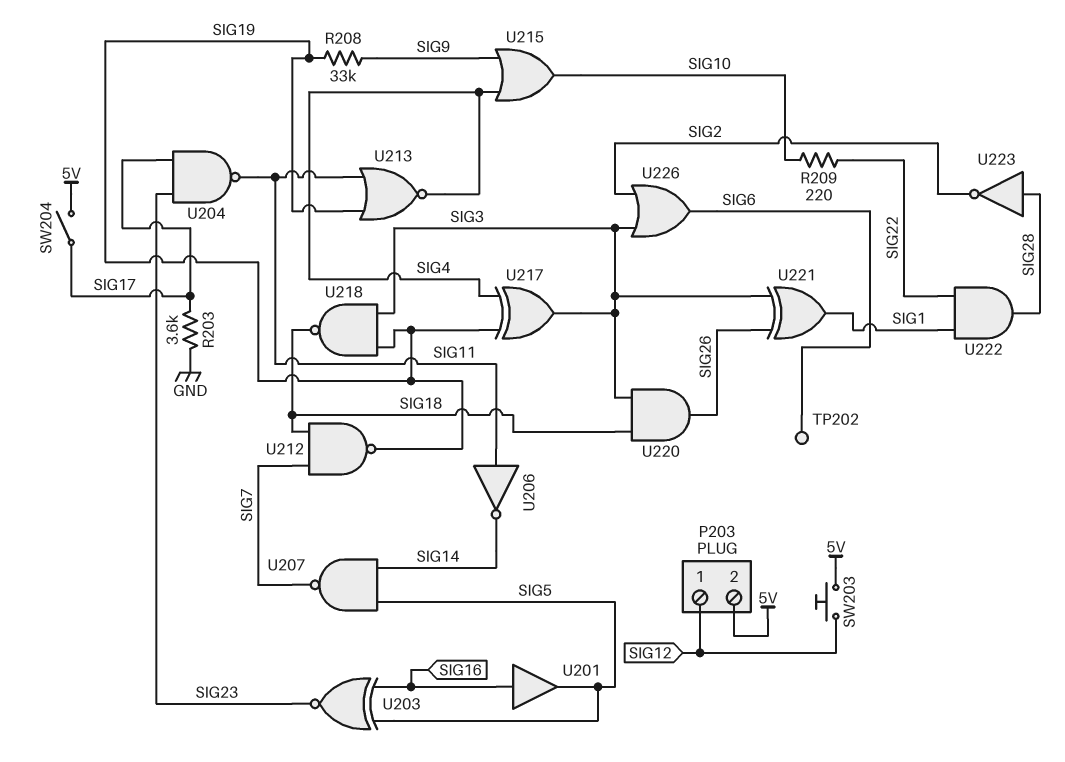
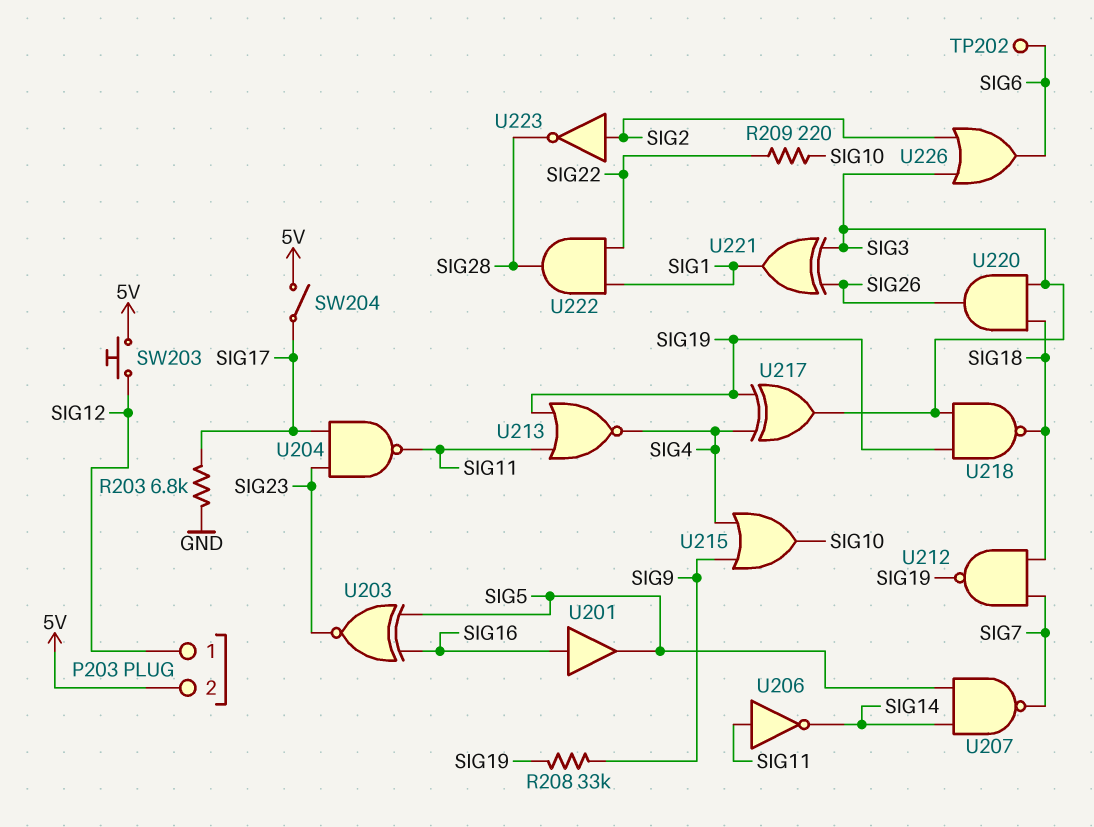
R203: 3.6k (GND, SIG17) -> 6.8k (GND, SIG17)
U223: NOT (in SIG28, out SIG2) -> NOT (in SIG2, out SIG28)

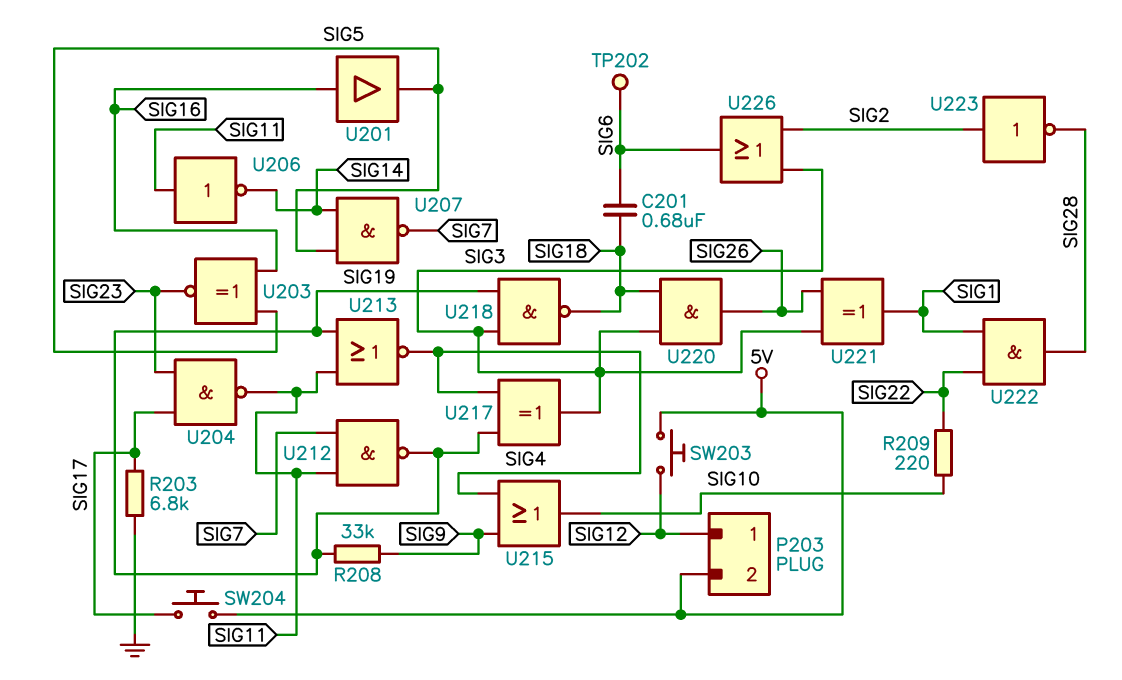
C201: none -> 680nF (SIG6, SIG18)
SW204: switch (5V, SIG17) -> button (5V, SIG17)
U212: NAND (in SIG7, in SIG18, out SIG19) -> NAND (in SIG7, in SIG11, out SIG19)

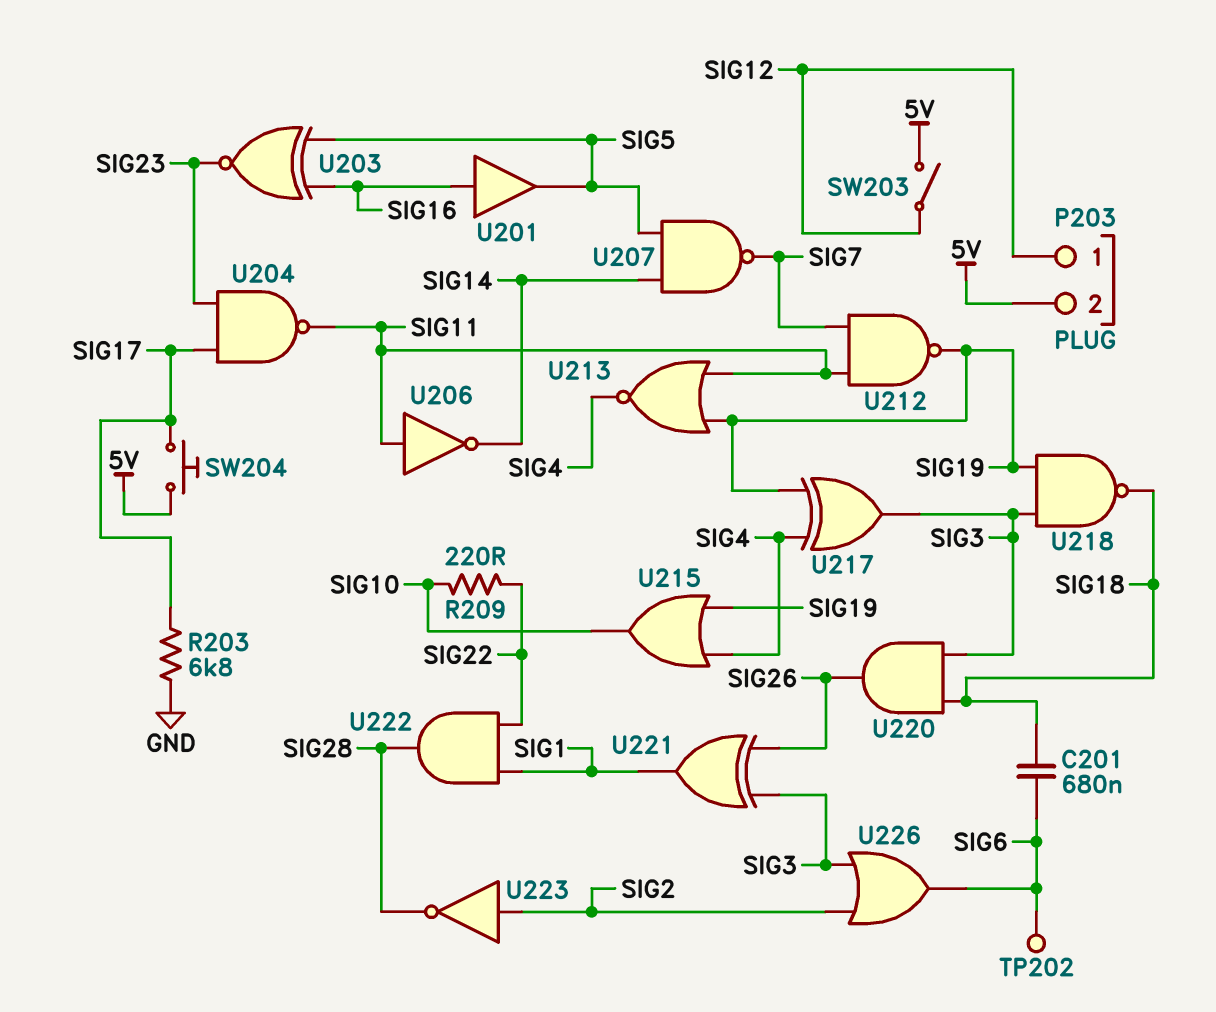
R208: 33k (SIG9, SIG19) -> none
SW203: button (5V, SIG12) -> switch (5V, SIG12)
U215: OR (in SIG4, in SIG9, out SIG10) -> OR (in SIG4, in SIG19, out SIG10)

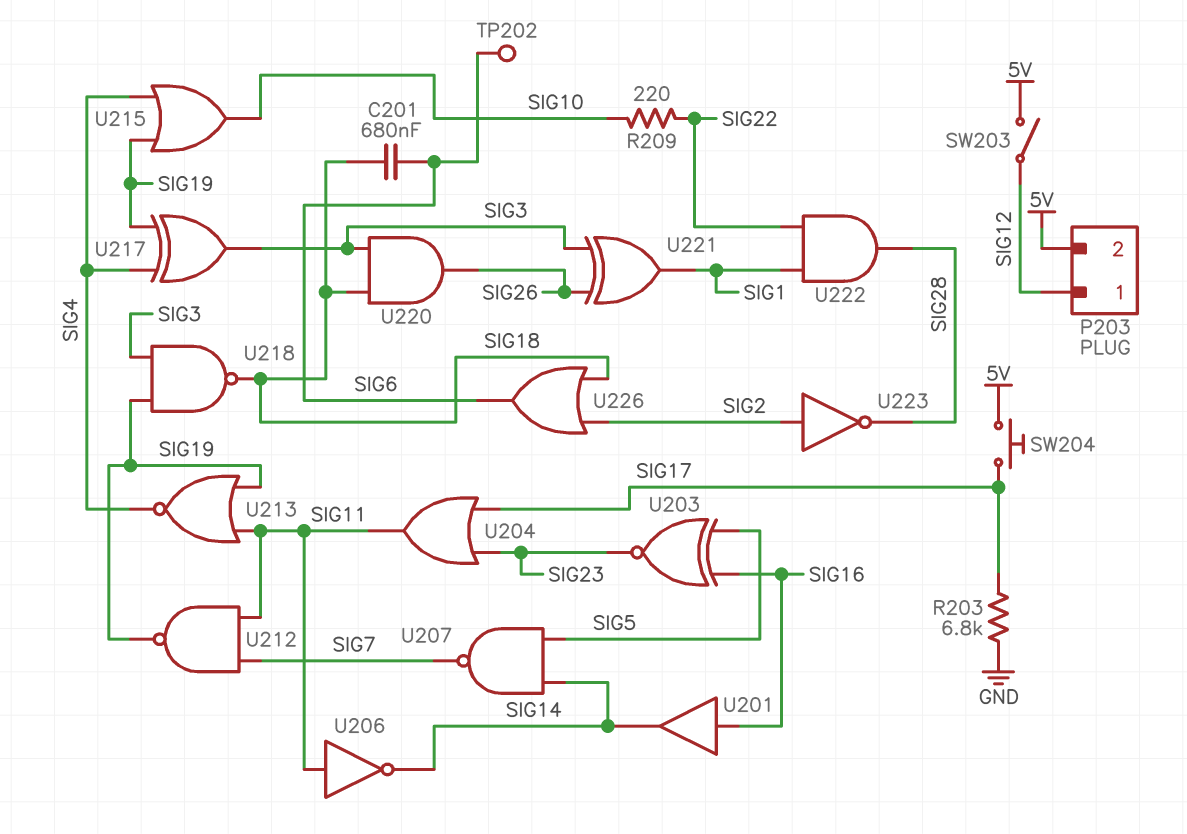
U201: buffer (in SIG16, out SIG5) -> buffer (in SIG16, out SIG14)
U204: NAND (in SIG17, in SIG23, out SIG11) -> OR (in SIG17, in SIG23, out SIG11)
U226: OR (in SIG2, in SIG3, out SIG6) -> OR (in SIG2, in SIG18, out SIG6)

